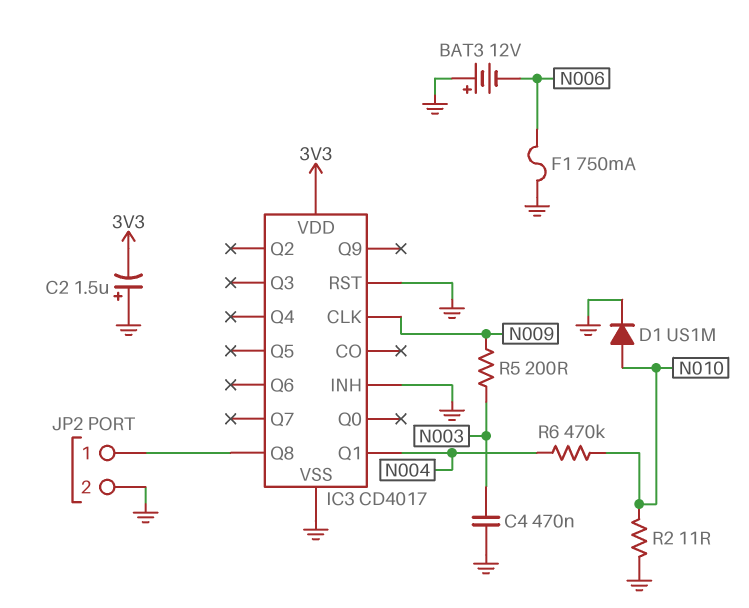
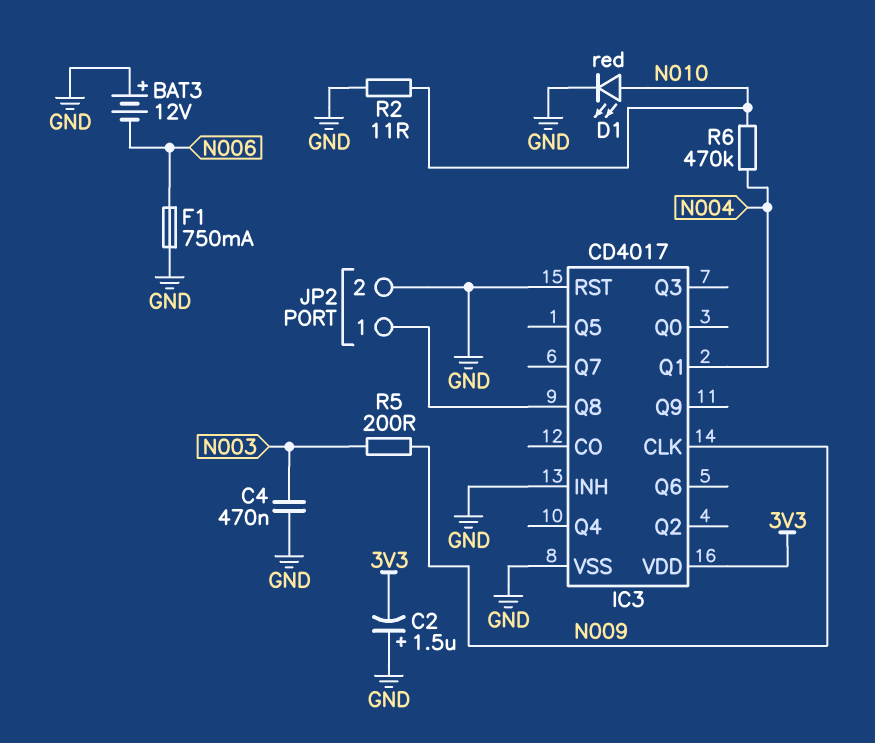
D1: diode US1M (A N010, K GND) -> LED red (A N010, K GND)

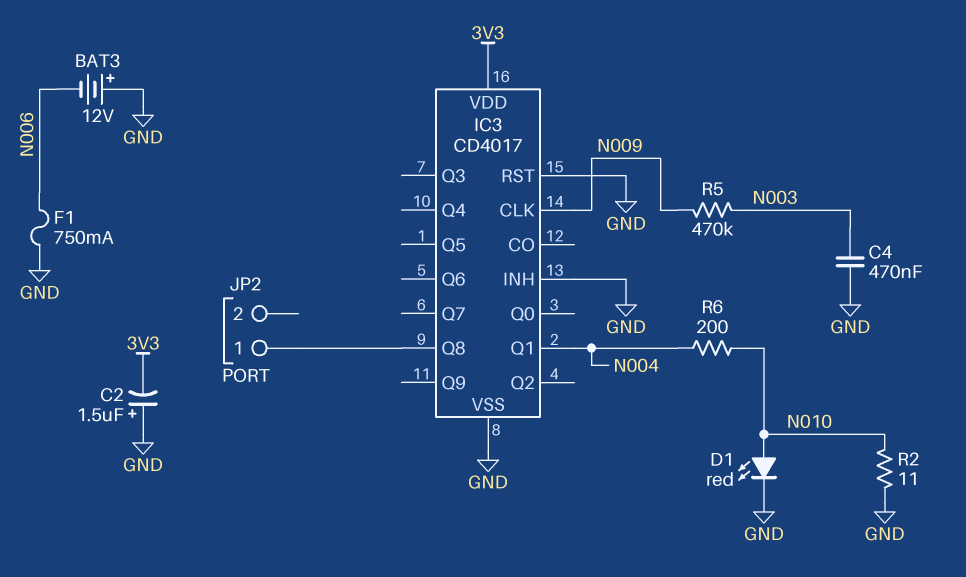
JP2 pin 2: GND -> none
R5: 200 (N003, N009) -> 470k (N003, N009)
R6: 470k (N004, N010) -> 200 (N004, N010)

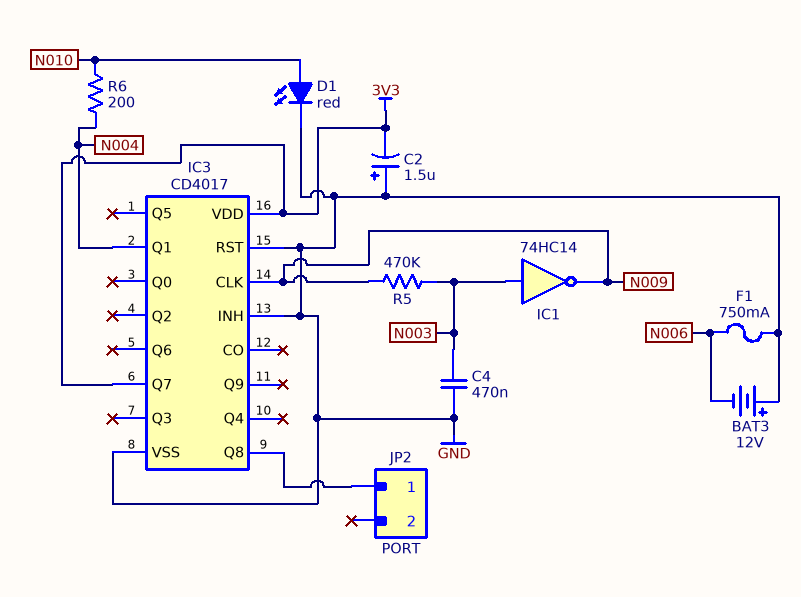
IC1: none -> NOT 74HC14 (in N003, out N009)
IC3 pin Q7: none -> 3V3
R2: 11 (GND, N010) -> none

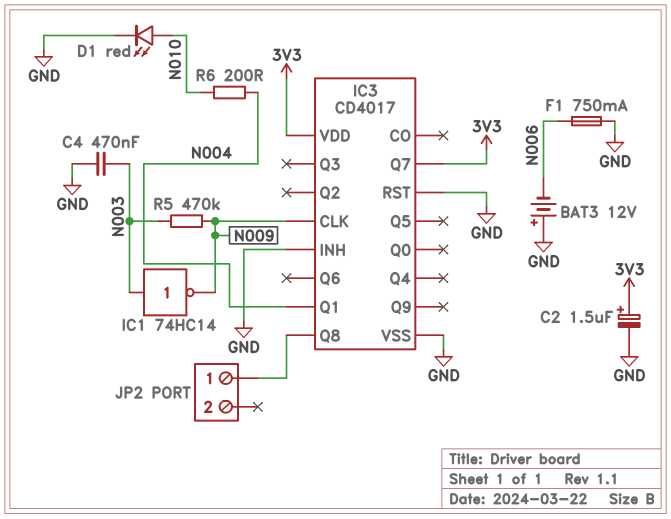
C2: 1.5uF (plus GND, minus 3V3) -> 1.5uF (plus 3V3, minus GND)

